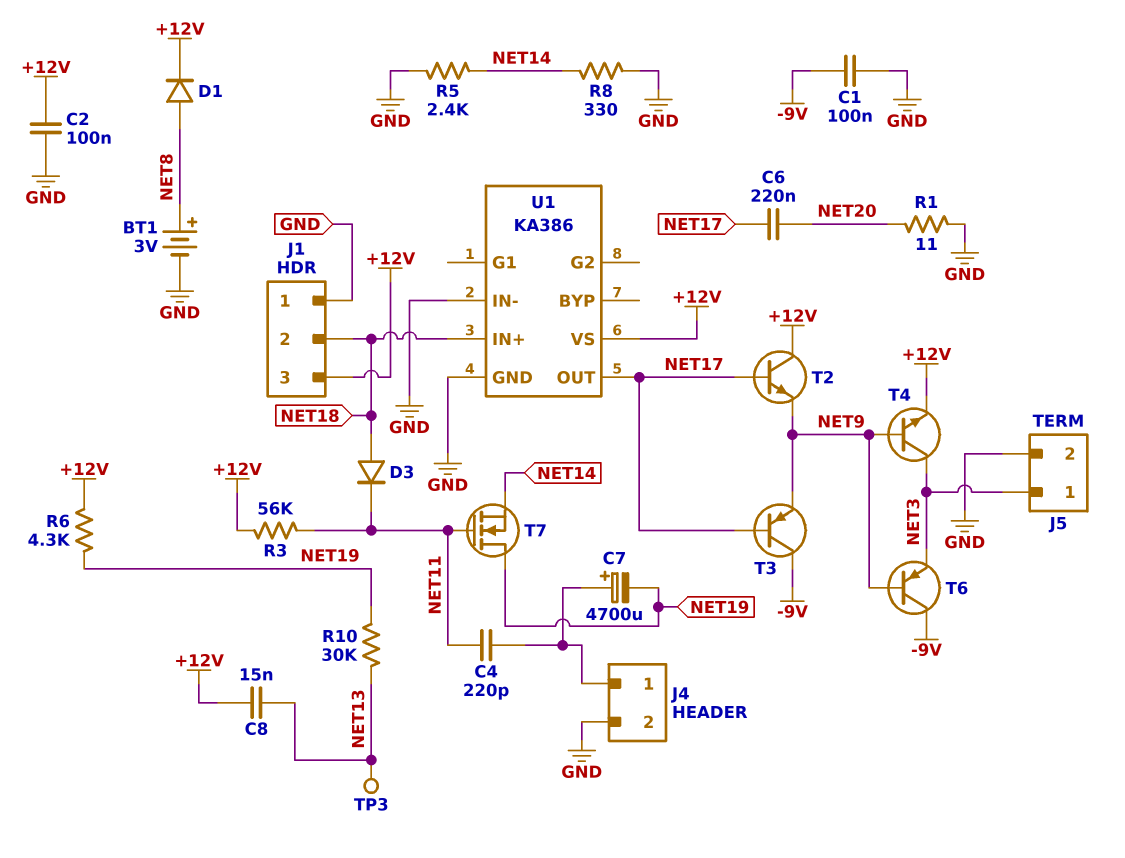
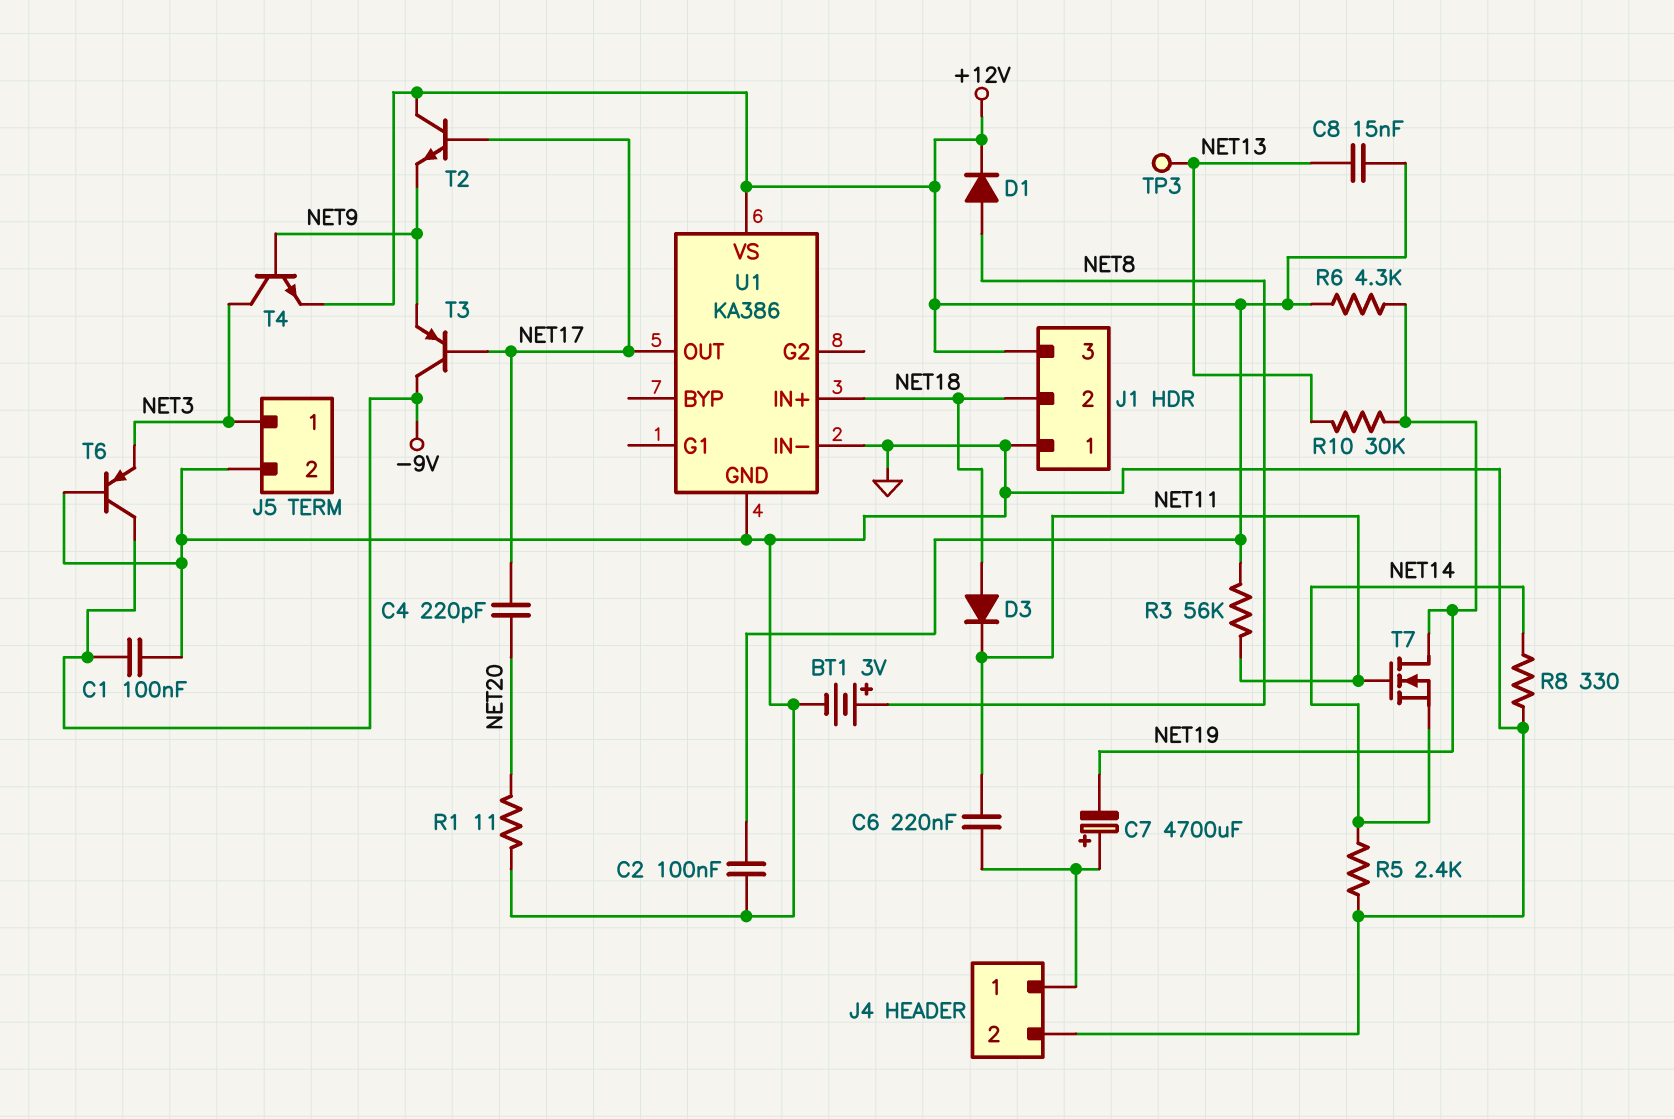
C4: 220pF (J4/1, NET11) -> 220pF (NET17, NET20)
C6: 220nF (NET17, NET20) -> 220nF (J4/1, NET11)
T6: PNP (B NET9, C -9V, E NET3) -> PNP (B GND, C -9V, E NET3)

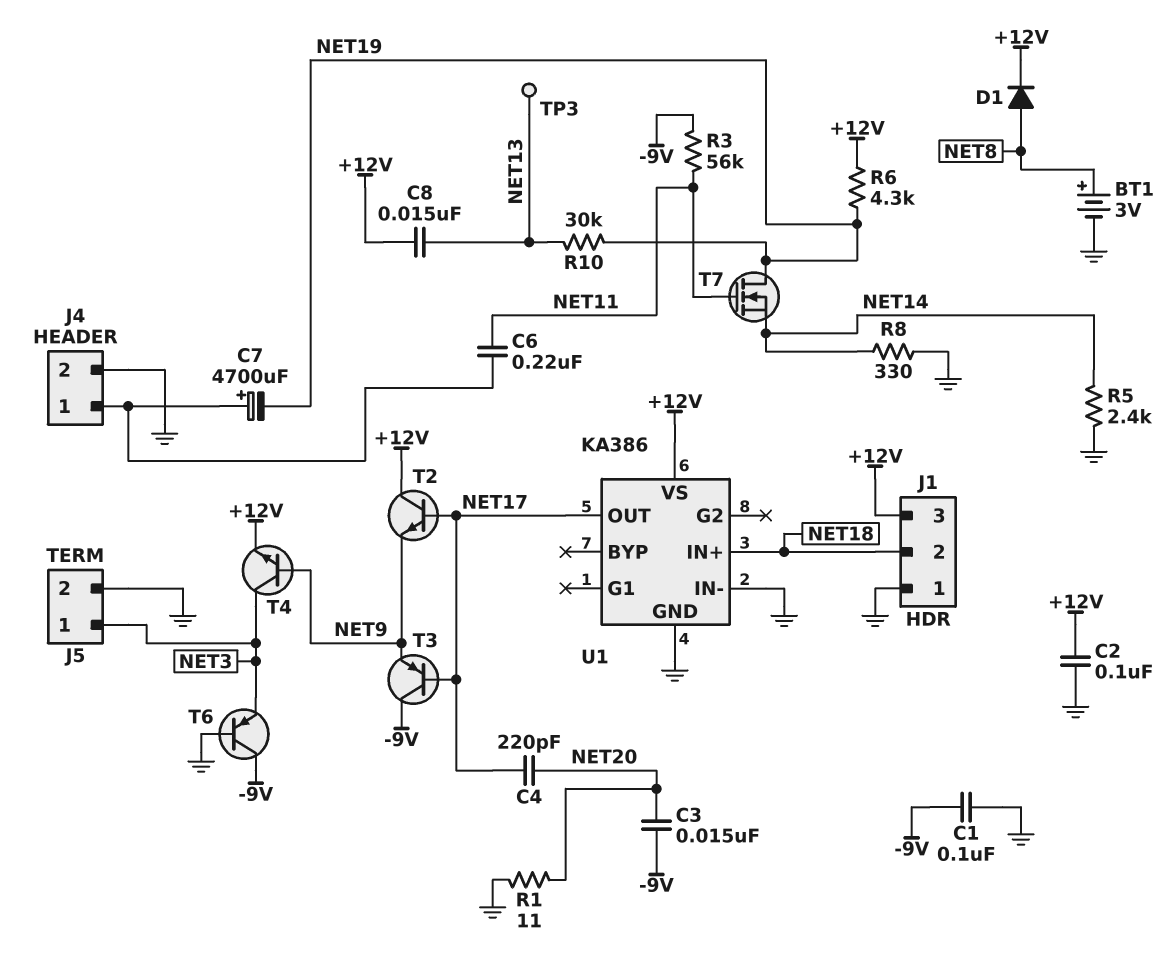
C3: none -> 15nF (-9V, NET20)
D3: diode (A NET18, K NET11) -> none
R3: 56k (+12V, NET11) -> 56k (-9V, NET11)

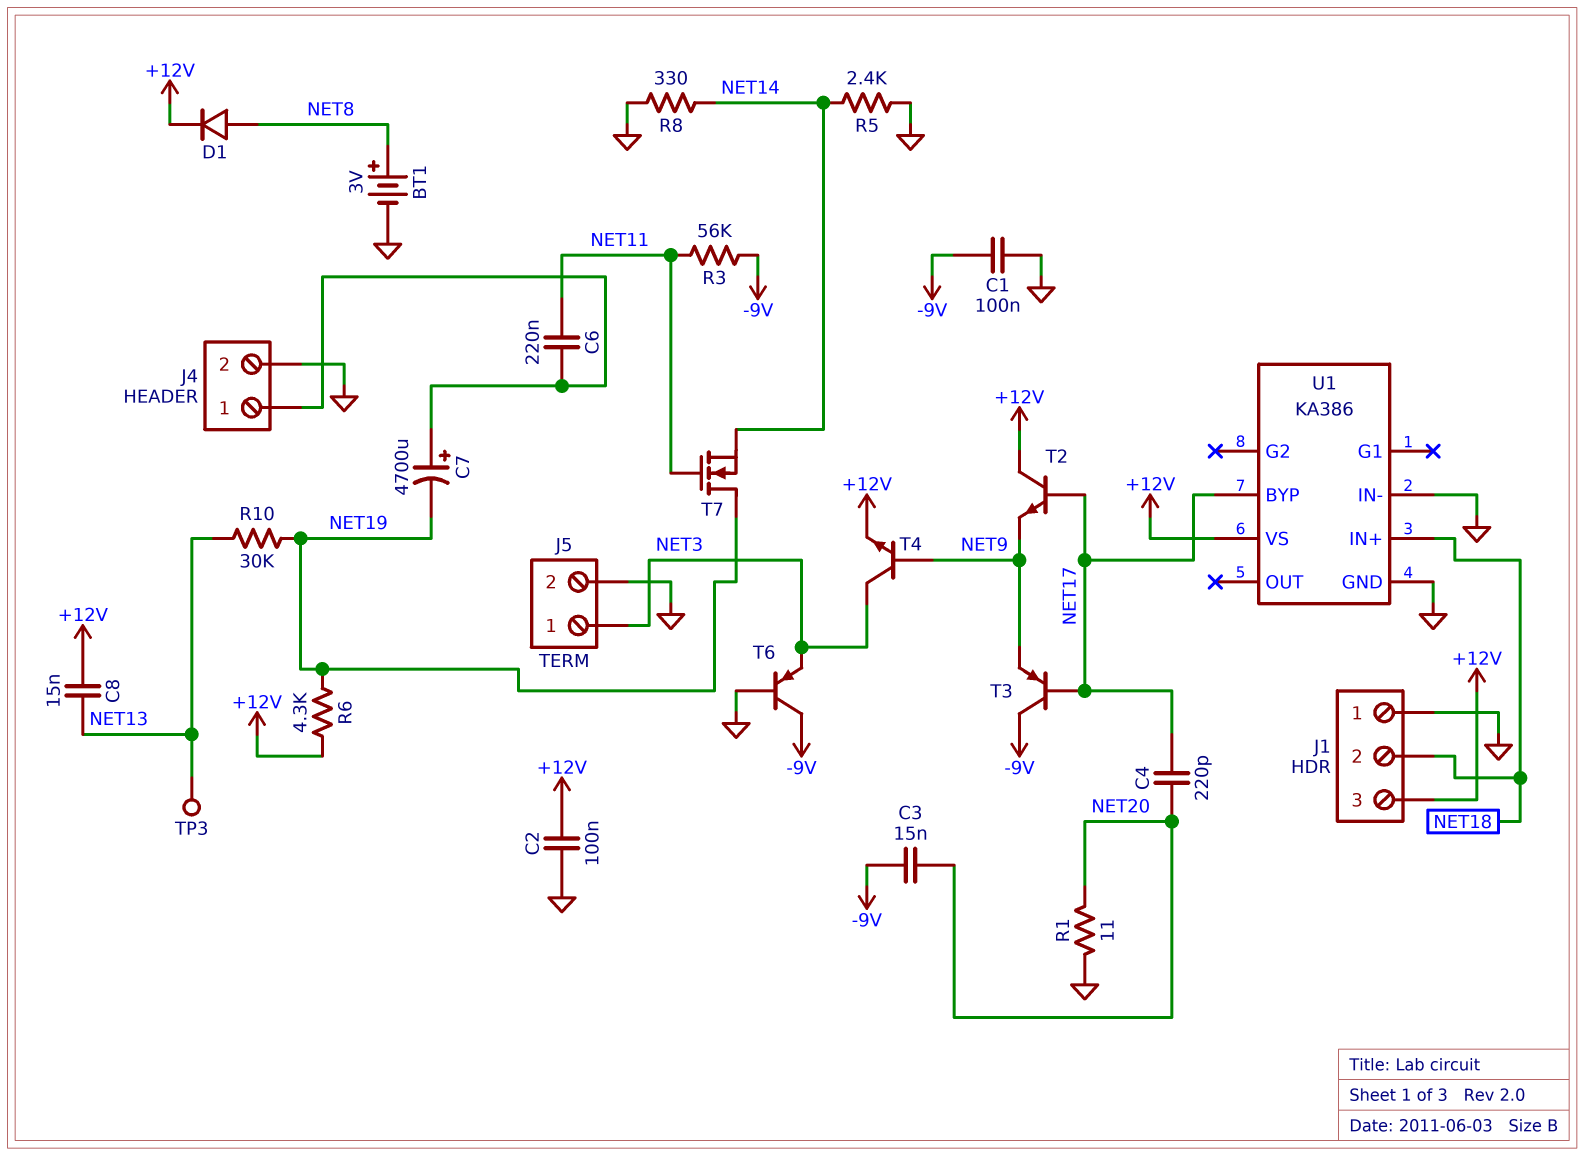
U1 pin BYP: none -> NET17
U1 pin OUT: NET17 -> none

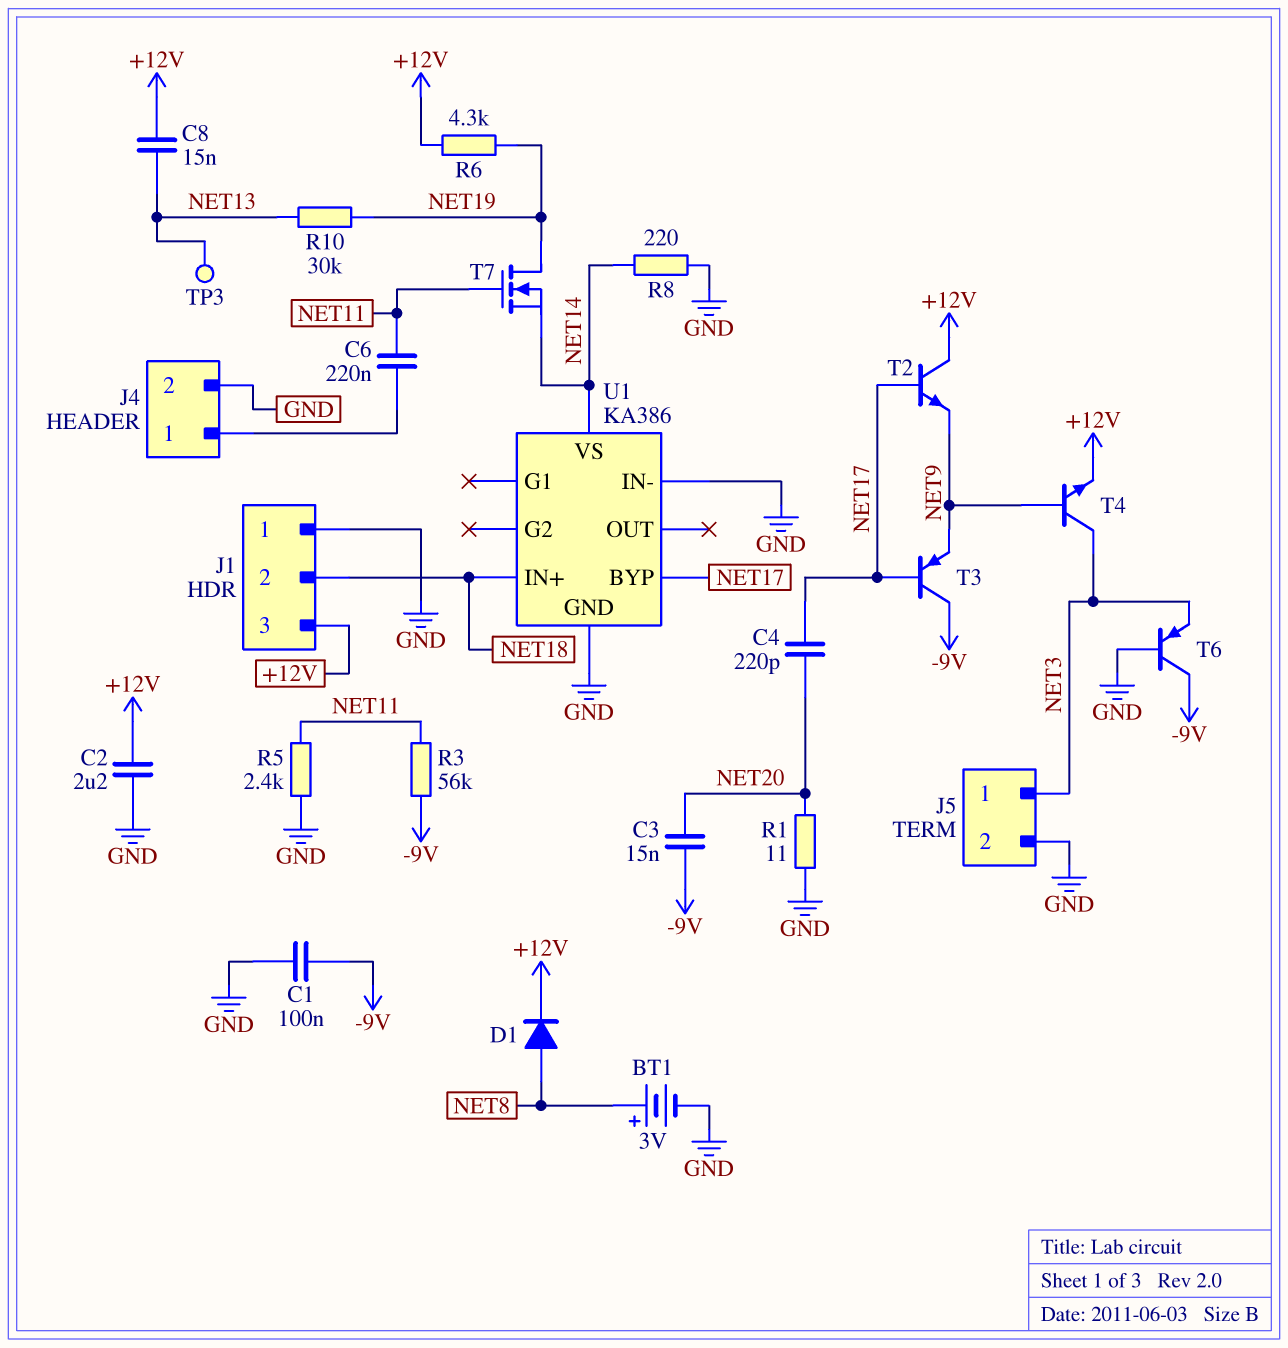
C2: 100nF (+12V, GND) -> 2.2uF (+12V, GND)
C7: 4700uF (plus J4/1, minus NET19) -> none
R5: 2.4k (GND, NET14) -> 2.4k (GND, NET11)
R8: 330 (GND, NET14) -> 220 (GND, NET14)
U1 pin VS: +12V -> NET14

